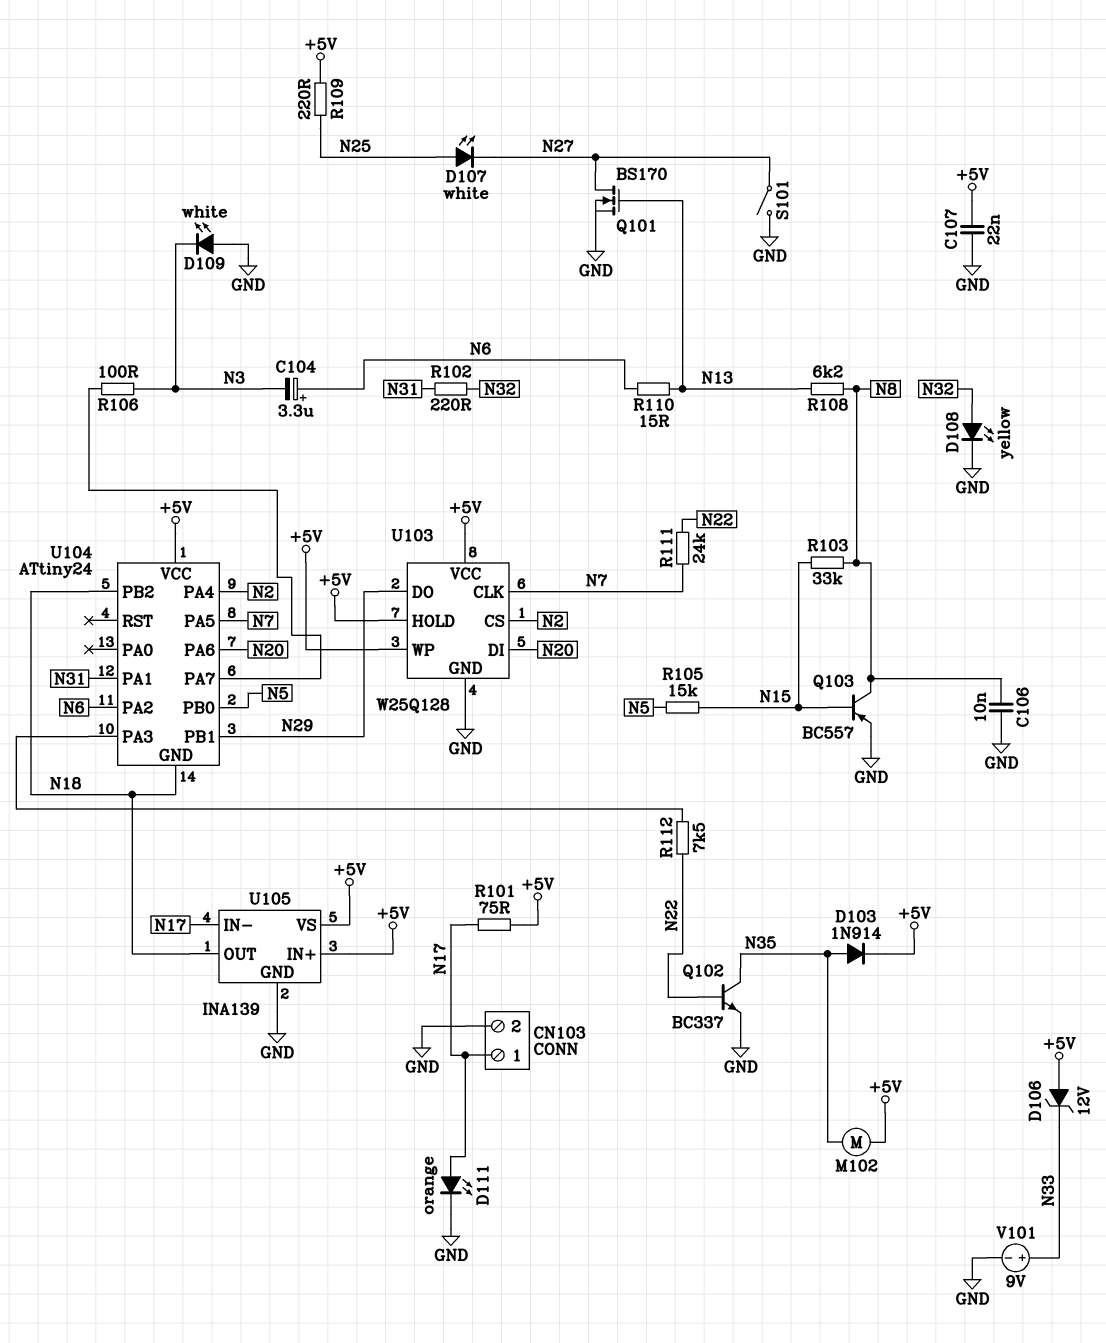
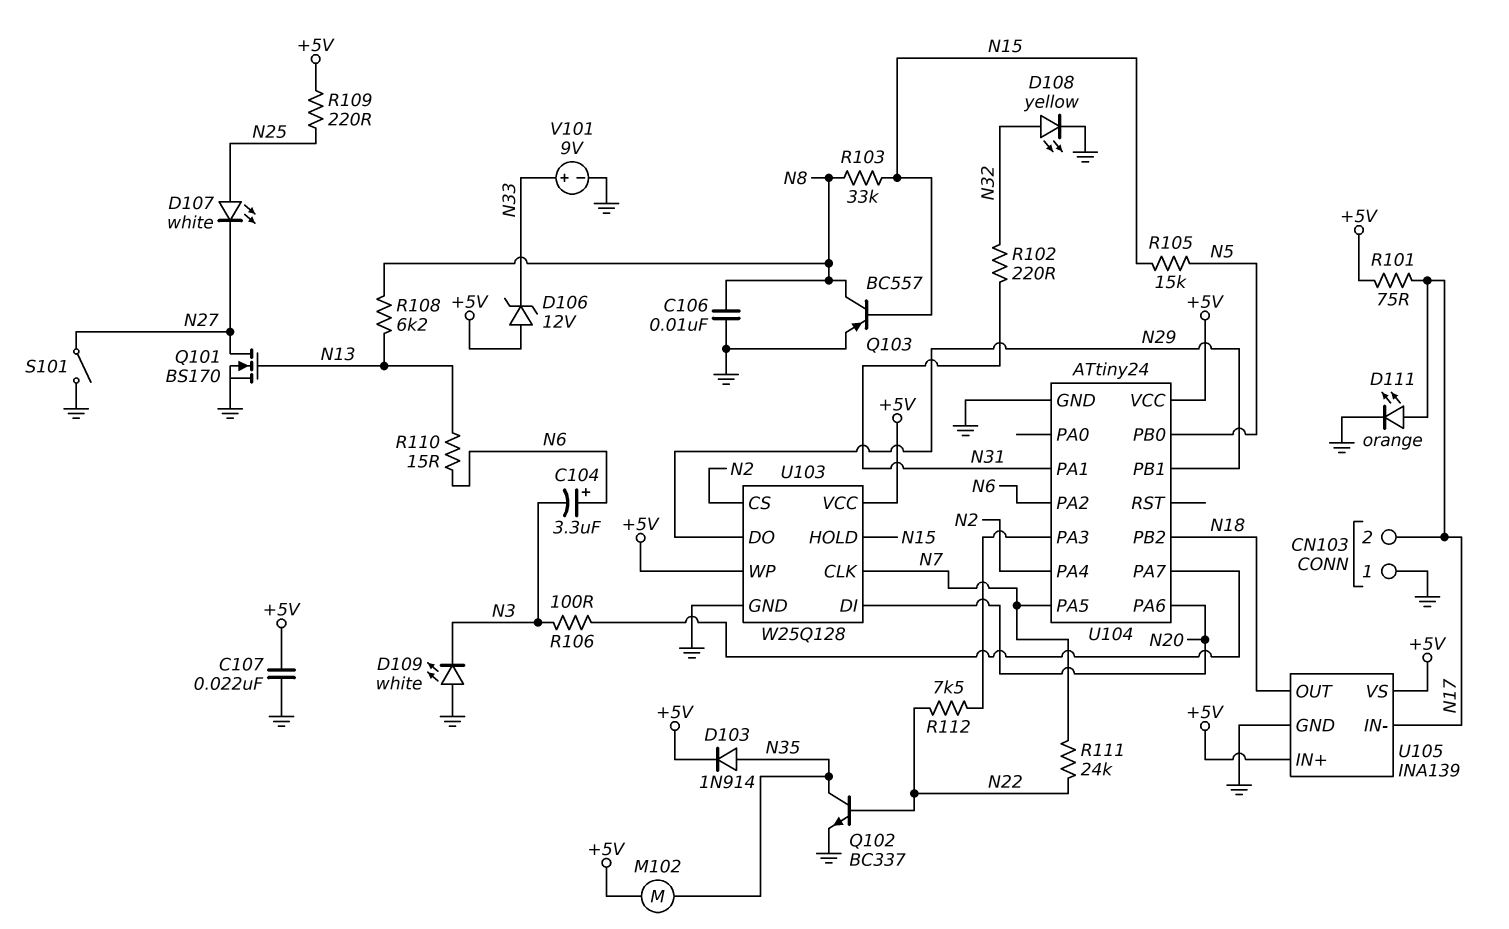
CN103 pin 1: N17 -> GND
CN103 pin 2: GND -> N17
U103 pin HOLD: +5V -> N15
U104 pin GND: N18 -> GND

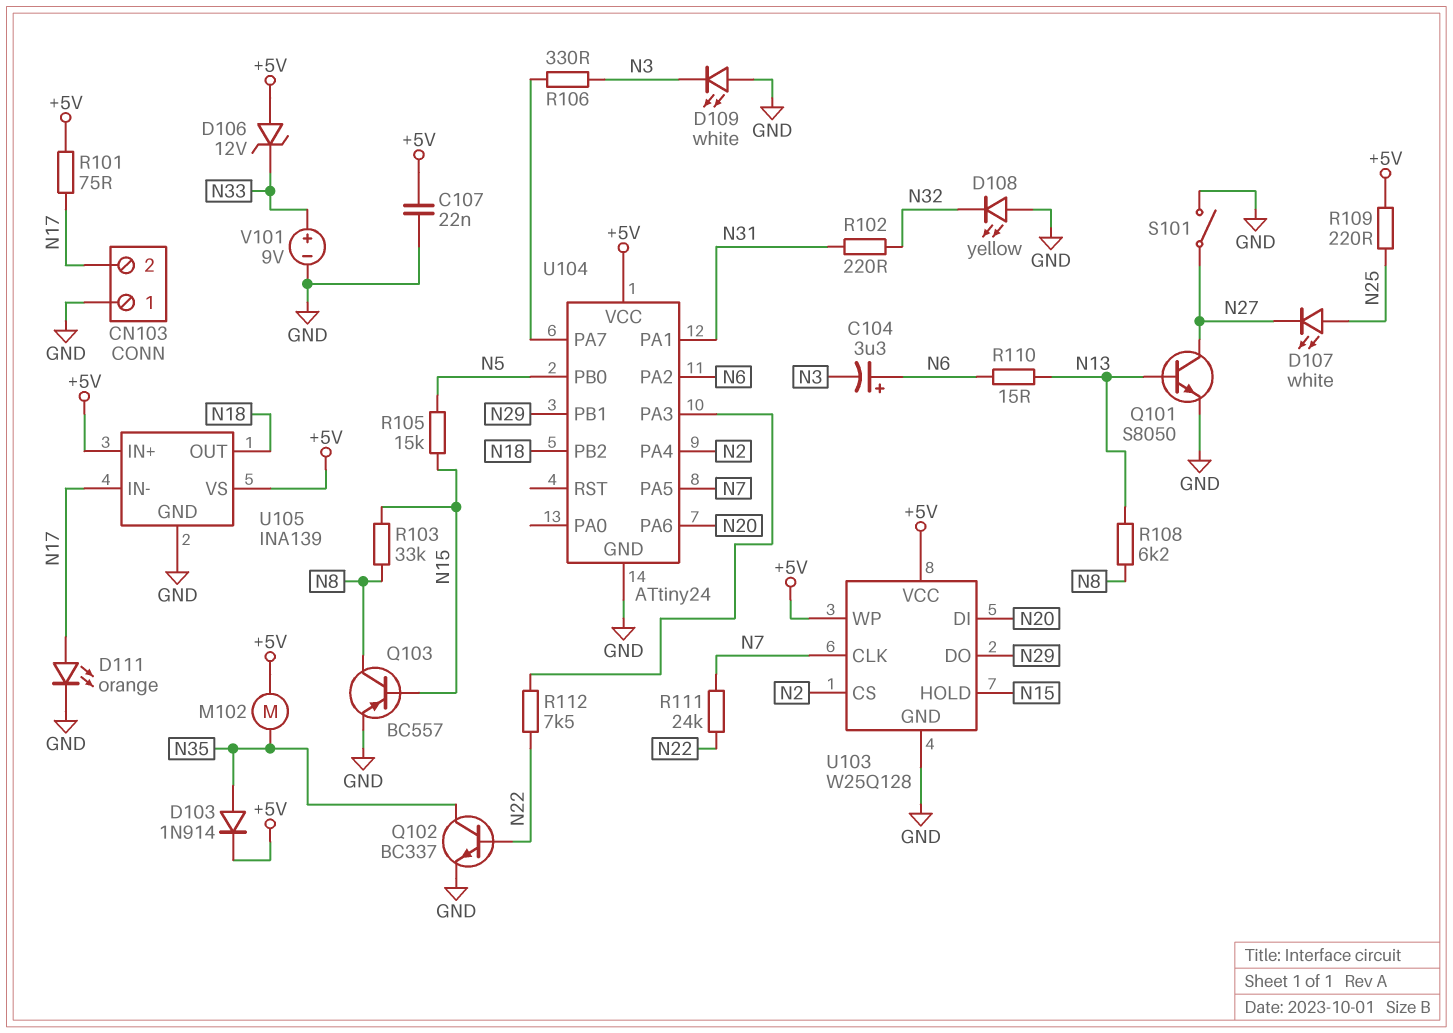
C106: 10nF (GND, N8) -> none
D108: LED yellow (A N32, K GND) -> LED yellow (A GND, K N32)
Q101: NMOS BS170 (G N13, D N27, S GND) -> NPN S8050 (B N13, C N27, E GND)
R106: 100 (N3, U104/PA7) -> 330 (N3, U104/PA7)

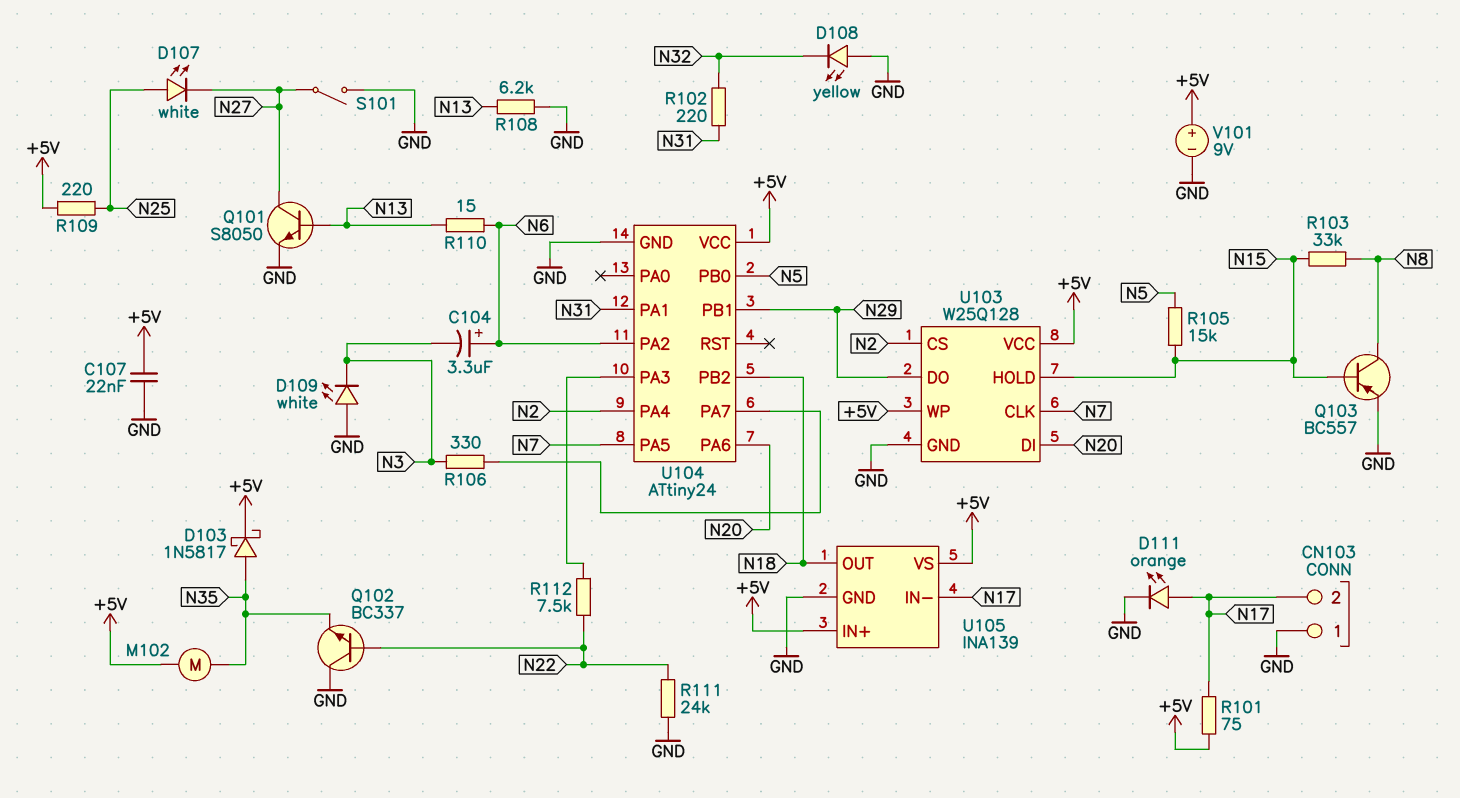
D103: diode 1N914 (A N35, K +5V) -> schottky 1N5817 (A N35, K +5V)
D106: zener 12V (A +5V, K N33) -> none
Q102: NPN BC337 (B N22, C N35, E GND) -> NPN BC337 (B N22, C GND, E N35)
R108: 6.2k (N8, N13) -> 6.2k (GND, N13)
R111: 24k (N7, N22) -> 24k (GND, N22)
V101: 9V (plus N33, minus GND) -> 9V (plus +5V, minus GND)

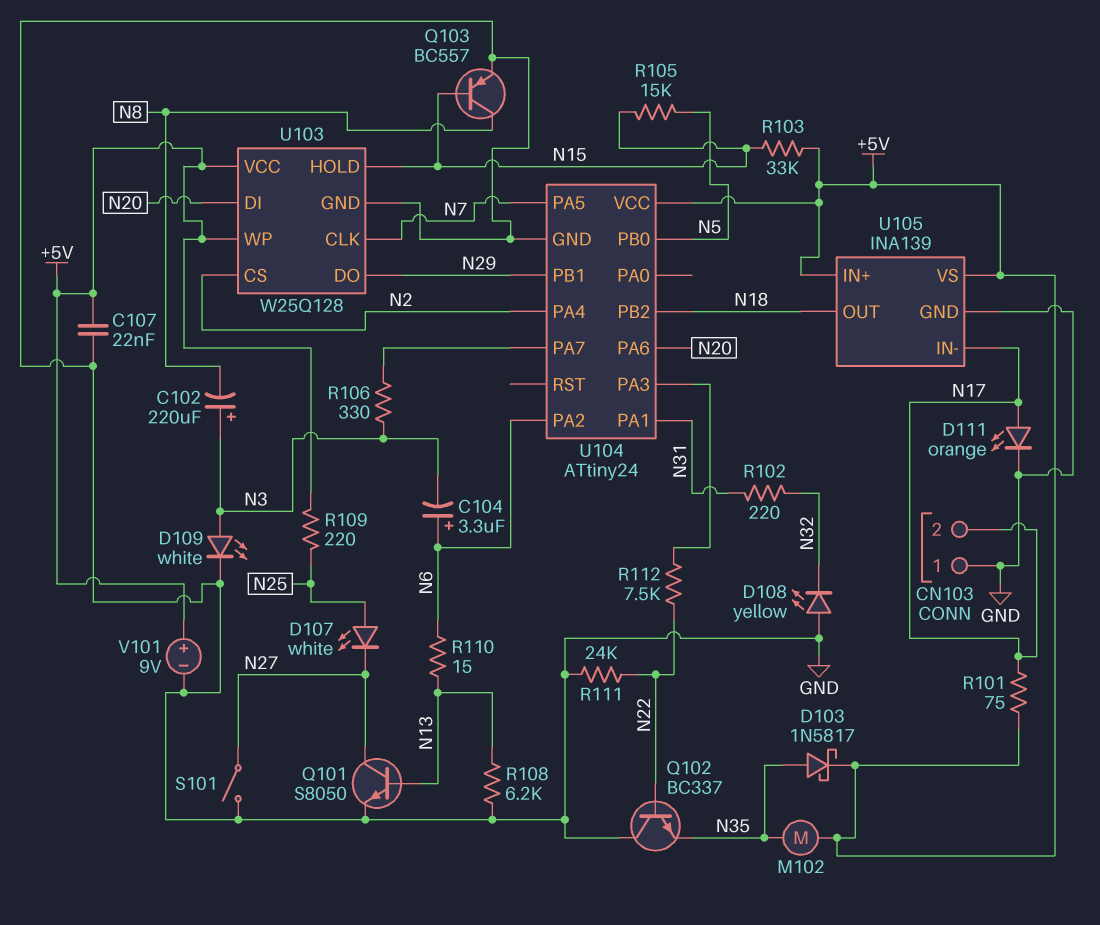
C102: none -> 220uF (plus N3, minus N8)
D109: LED white (A GND, K N3) -> LED white (A N3, K GND)
R103: 33k (N8, N15) -> 33k (+5V, N15)

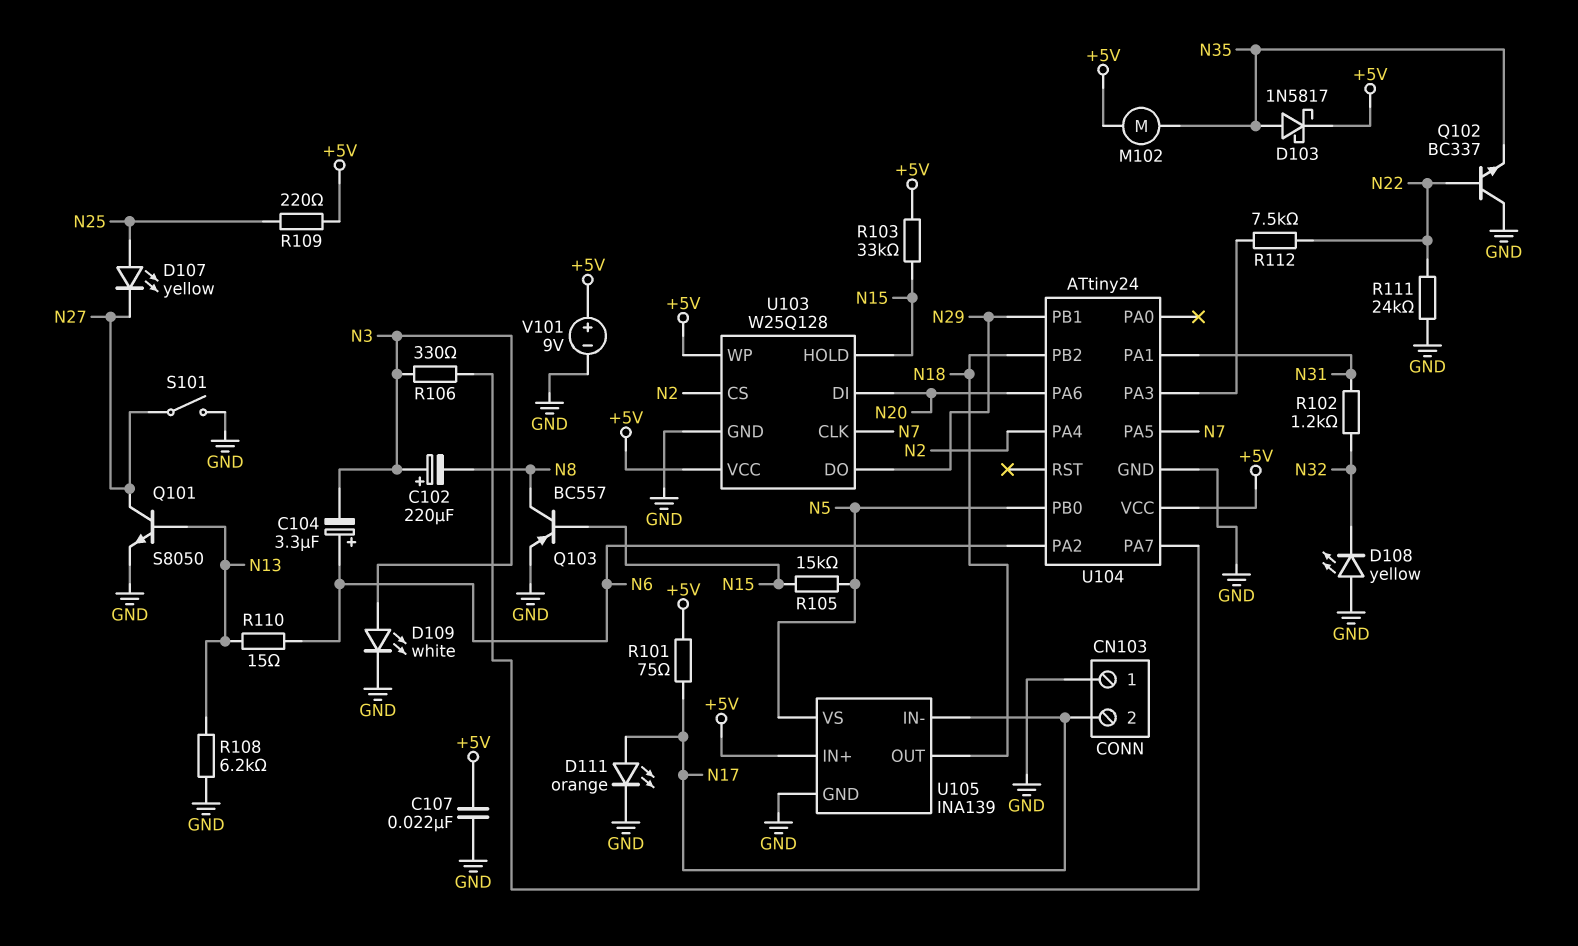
D107: LED white (A N25, K N27) -> LED yellow (A N25, K N27)
R102: 220 (N31, N32) -> 1.2k (N31, N32)
U105 pin VS: +5V -> N5

